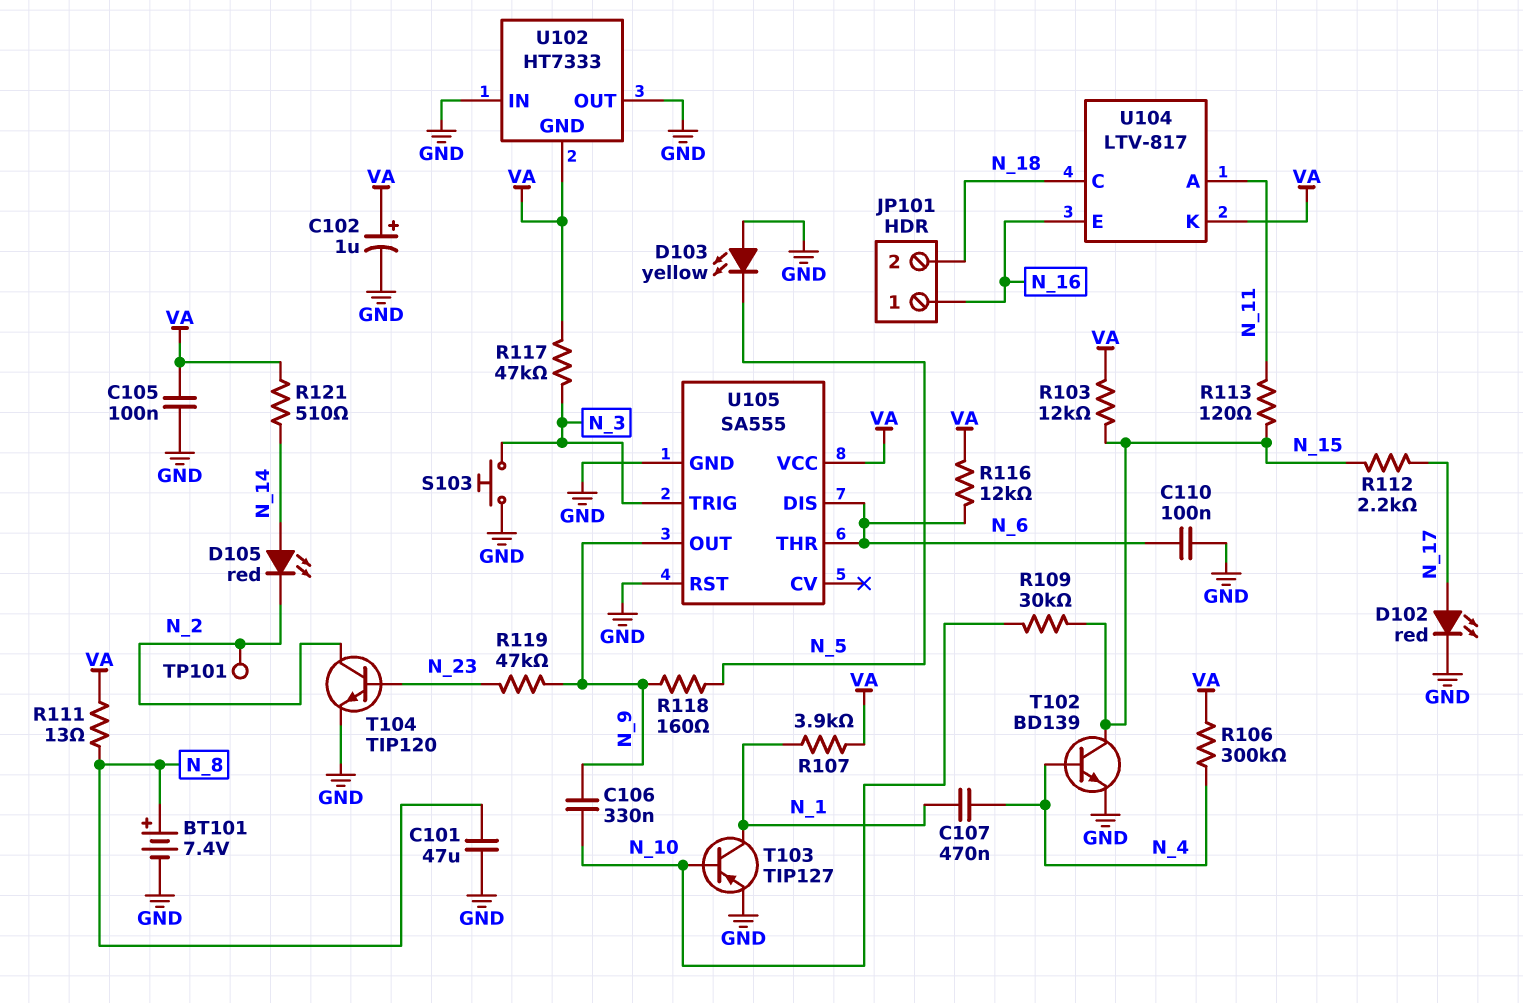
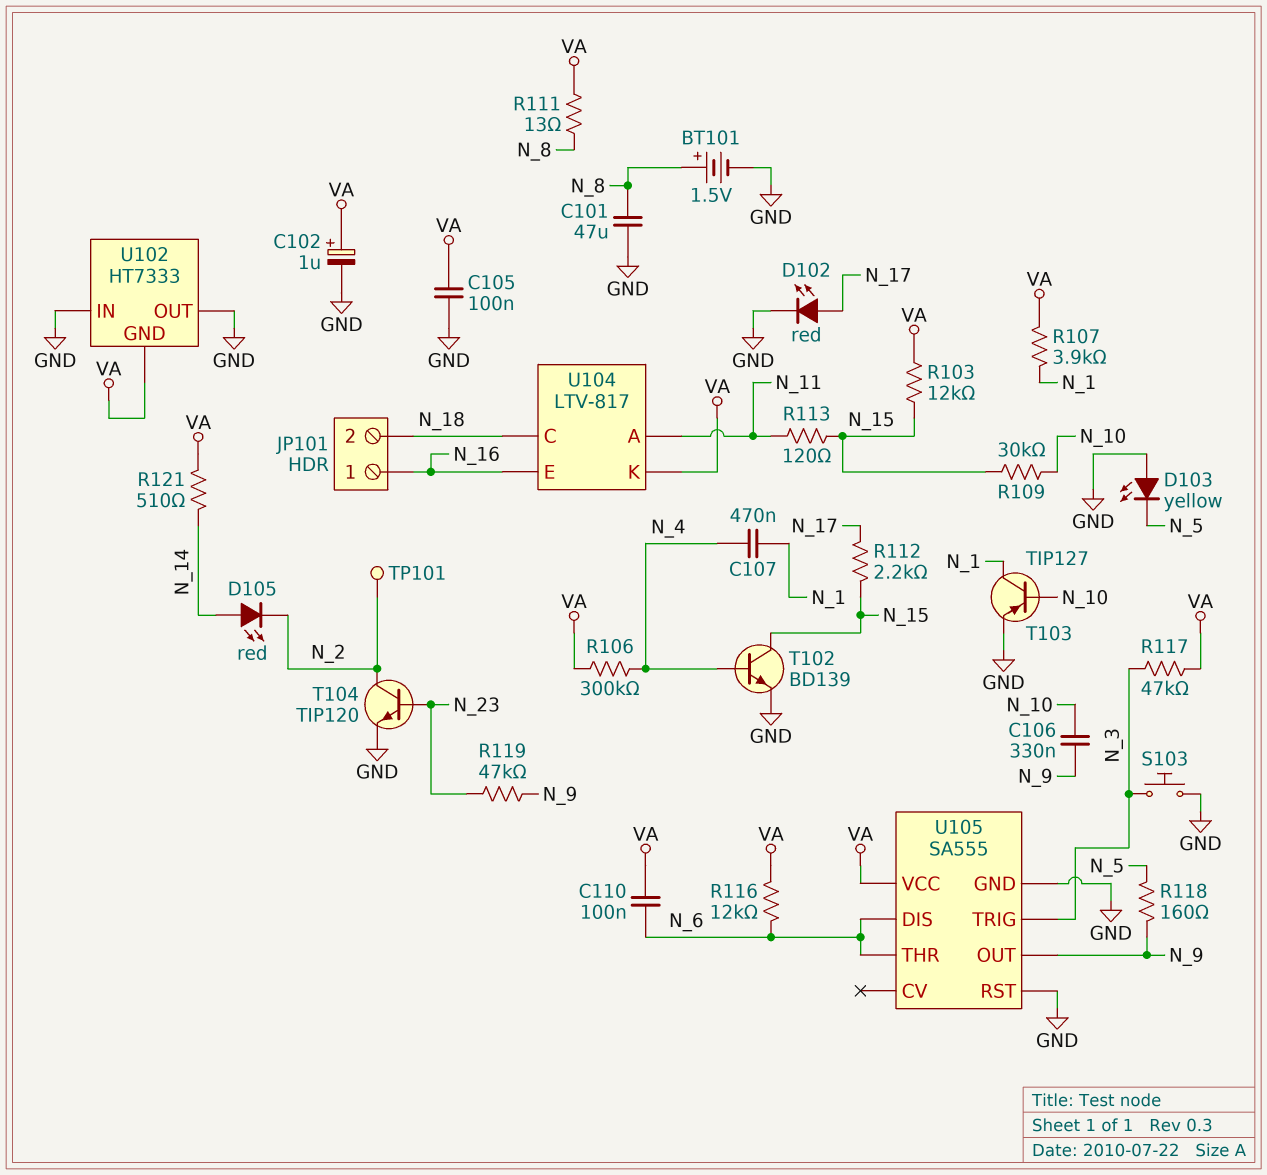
BT101: 7.4V (plus N_8, minus GND) -> 1.5V (plus N_8, minus GND)
C110: 100nF (GND, N_6) -> 100nF (N_6, VA)

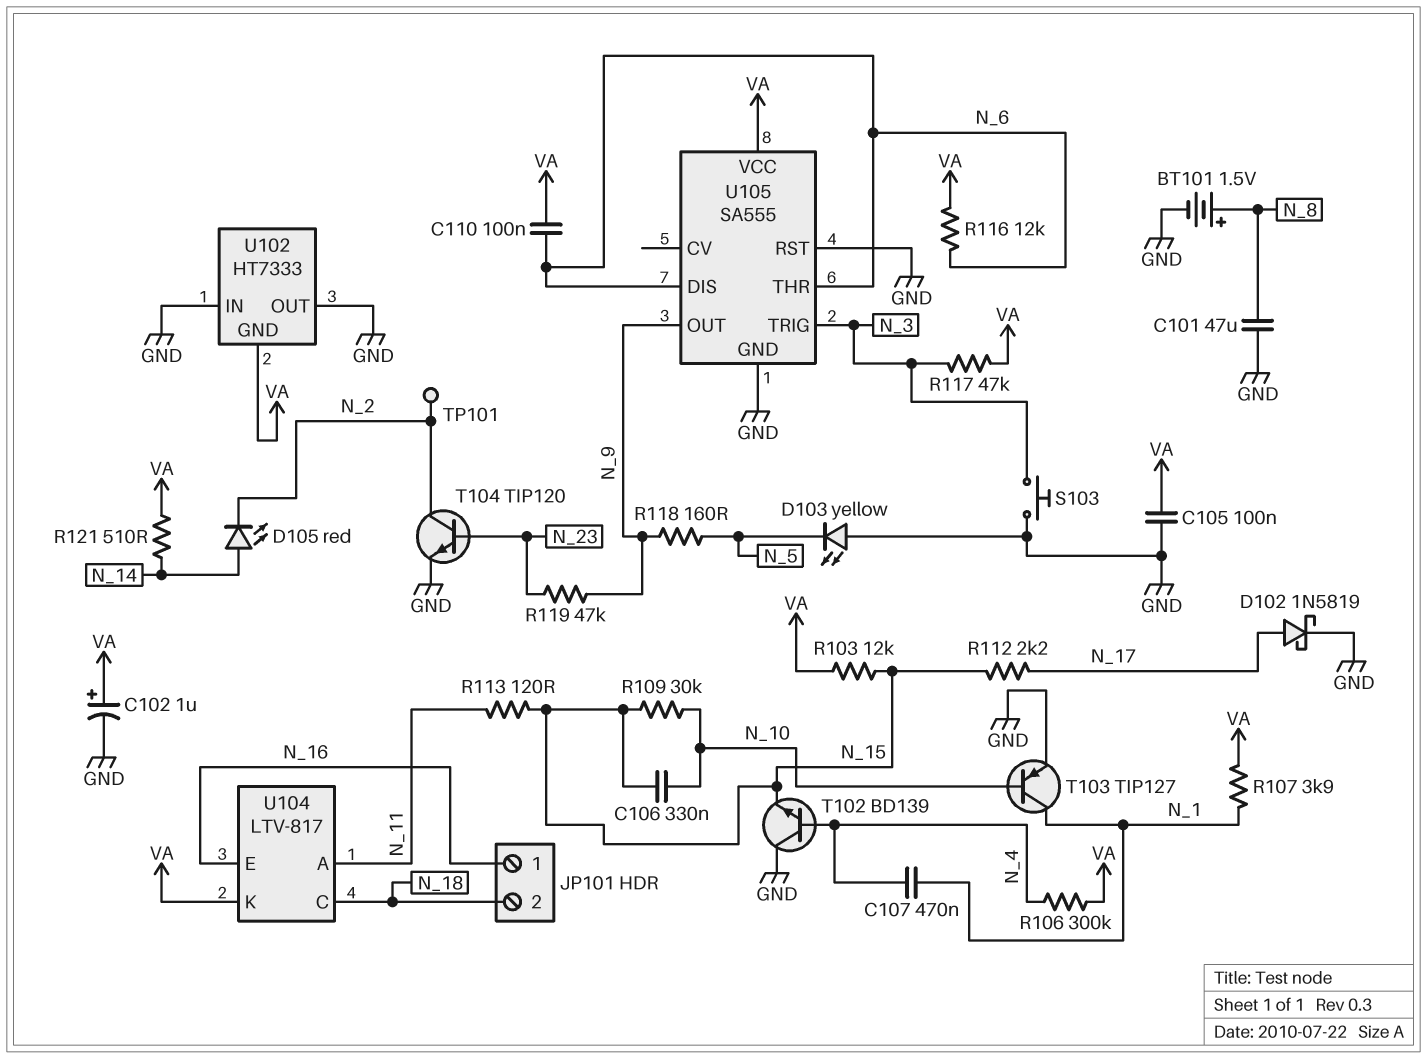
C106: 330nF (N_9, N_10) -> 330nF (N_10, N_15)
D102: LED red (A N_17, K GND) -> schottky 1N5819 (A N_17, K GND)
R111: 13 (N_8, VA) -> none
T102: NPN BD139 (B N_4, C N_15, E GND) -> NPN BD139 (B N_4, C GND, E N_15)

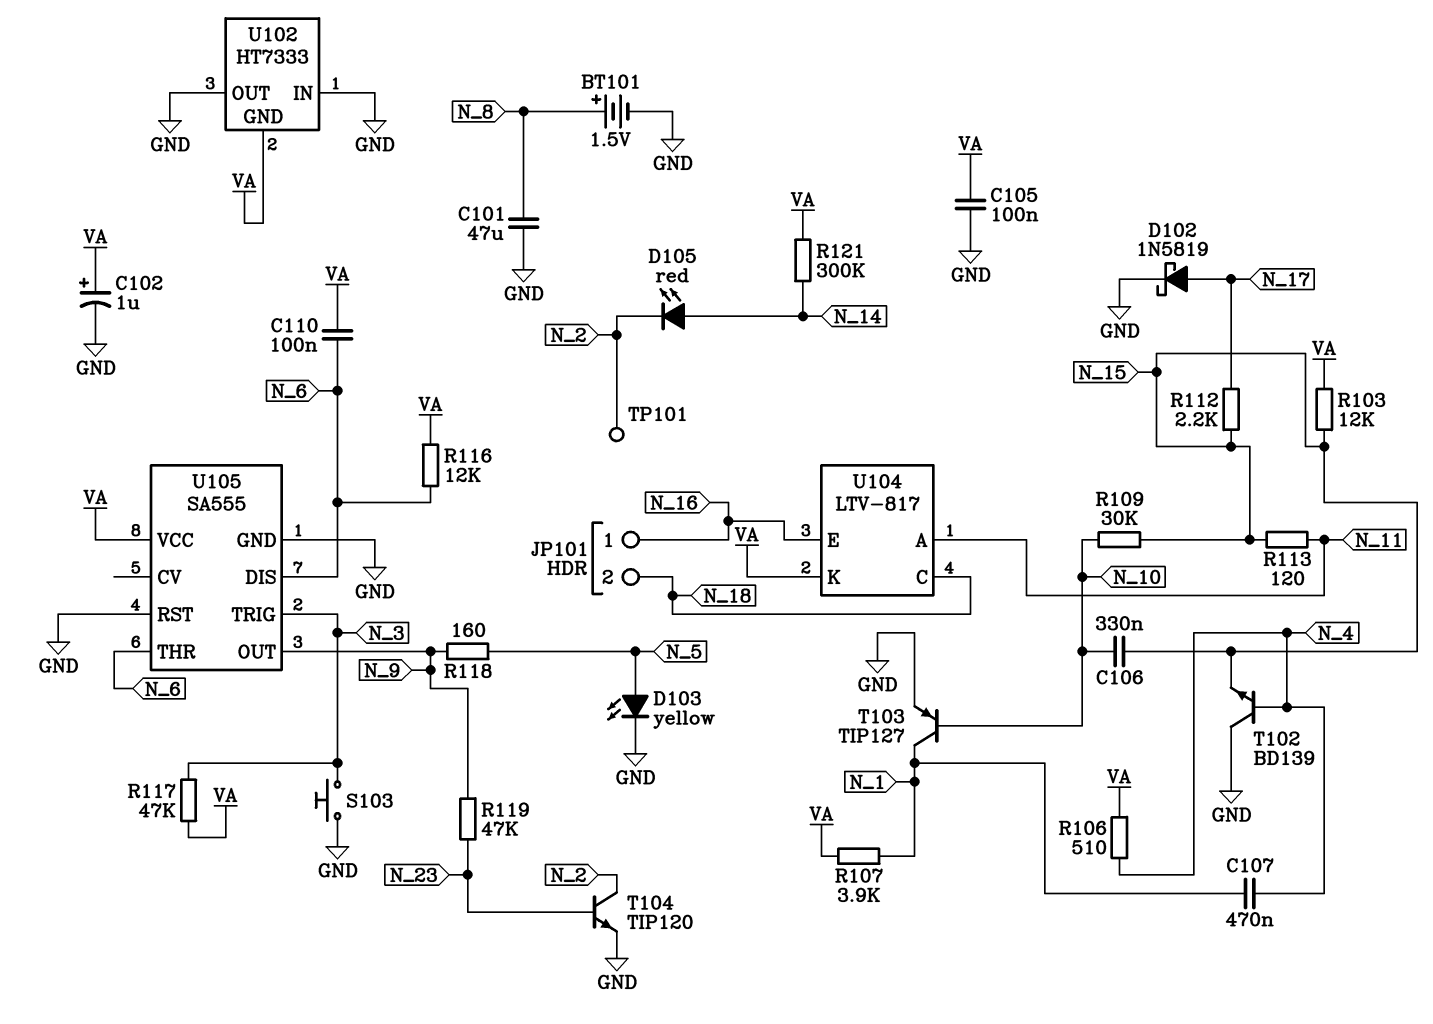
D103: LED yellow (A GND, K N_5) -> LED yellow (A N_5, K GND)
R106: 300k (N_4, VA) -> 510 (N_4, VA)
R121: 510 (N_14, VA) -> 300k (N_14, VA)

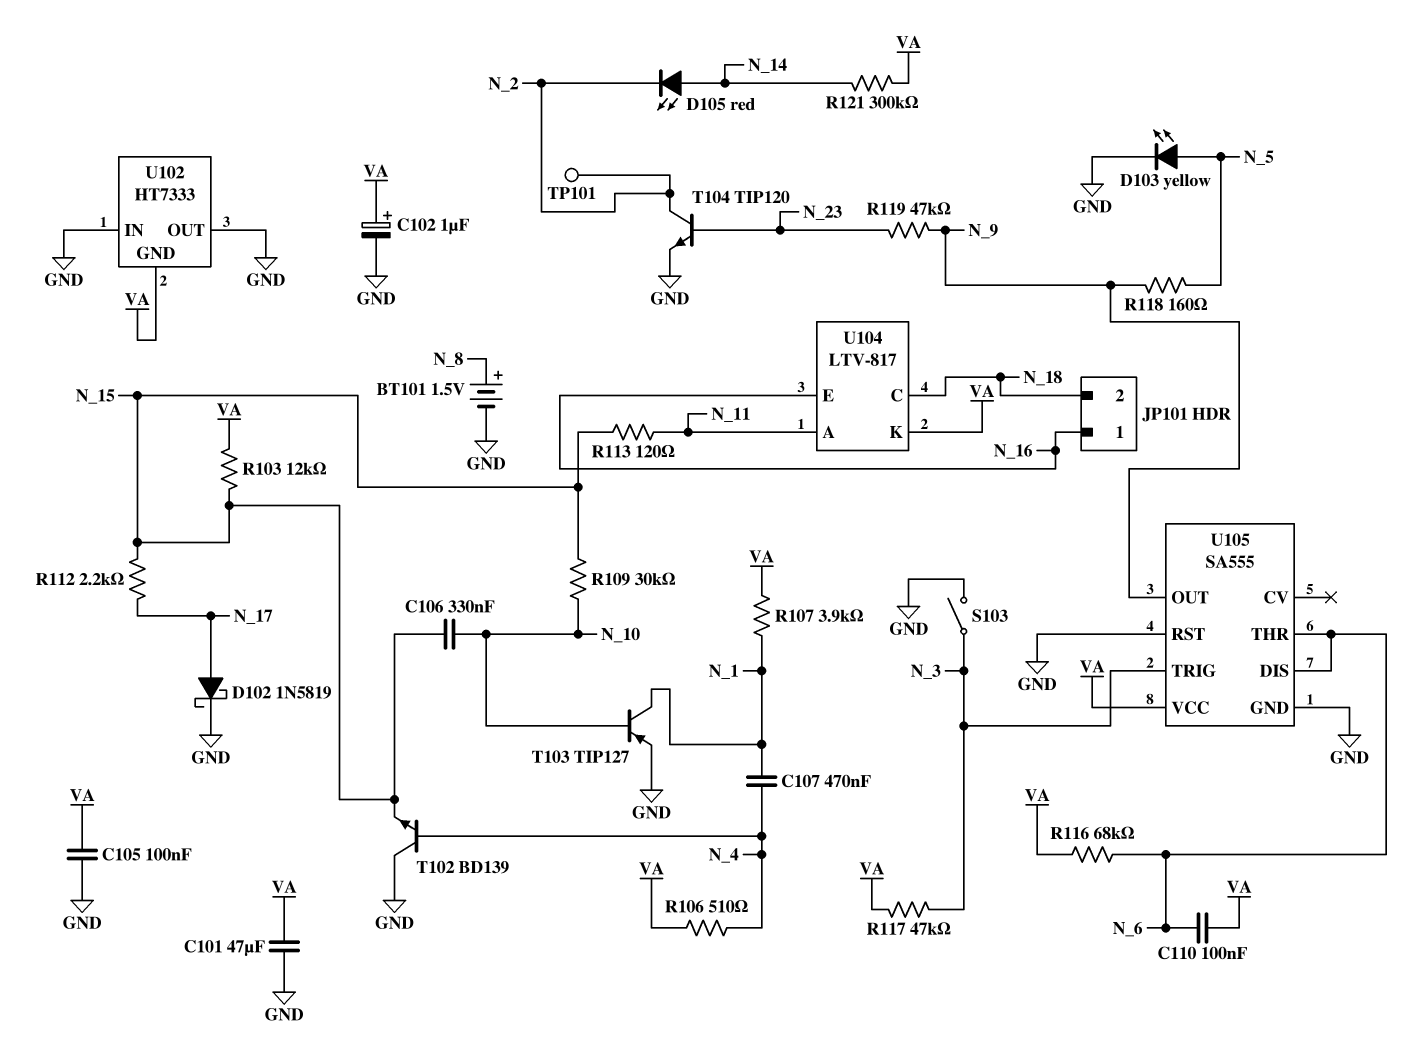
C101: 47uF (GND, N_8) -> 47uF (GND, VA)
R116: 12k (N_6, VA) -> 68k (N_6, VA)
S103: button (GND, N_3) -> switch (GND, N_3)

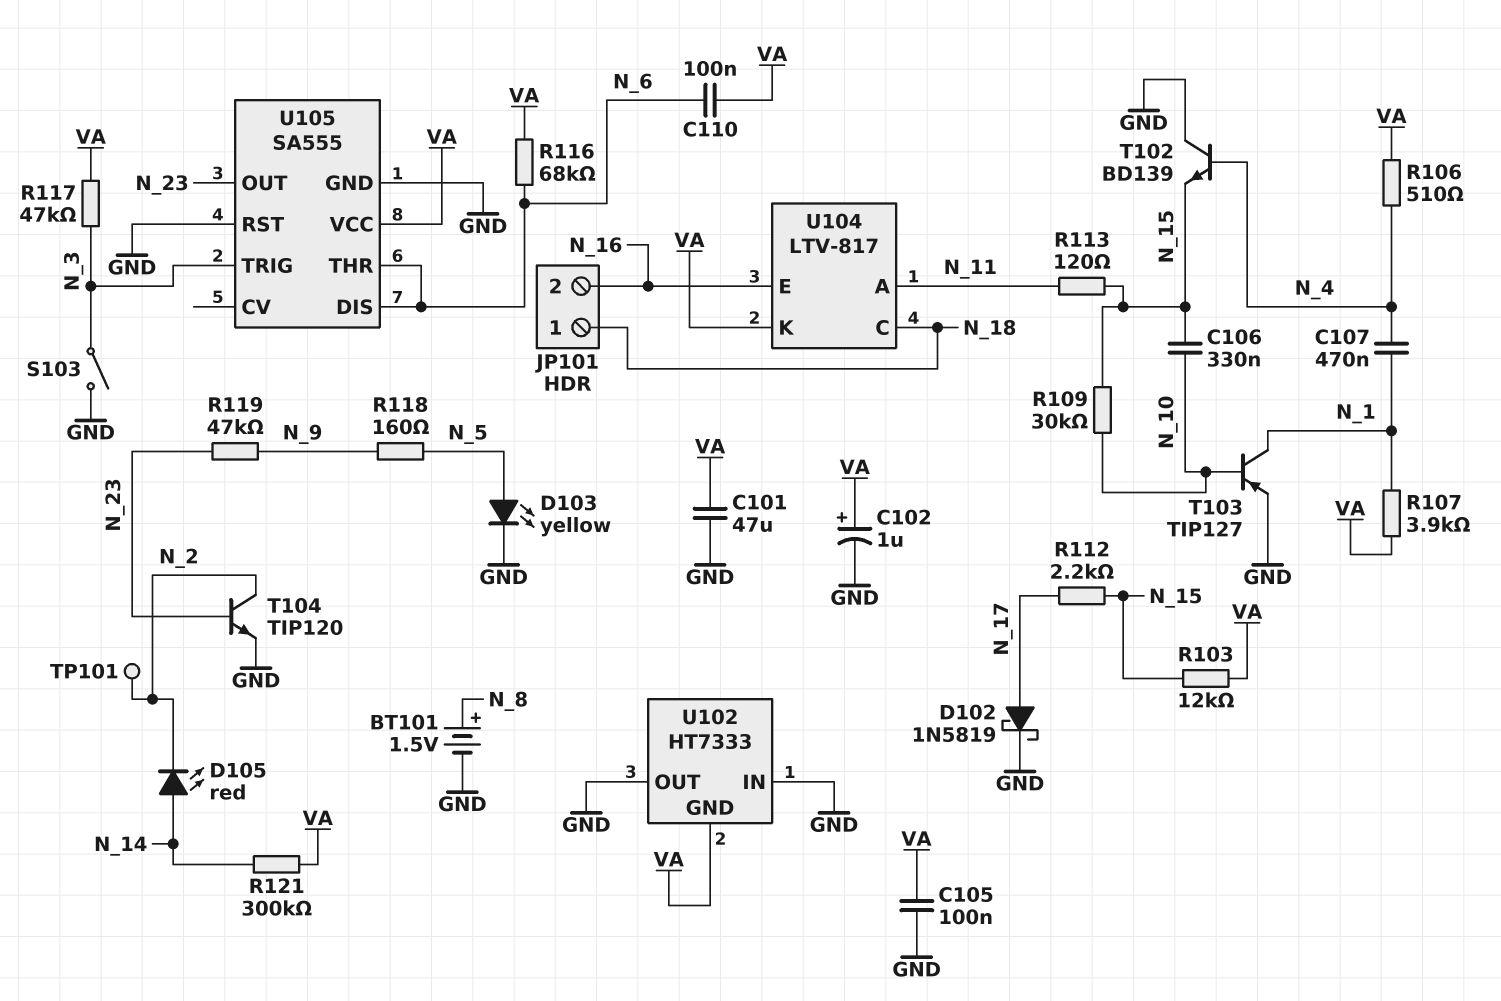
JP101 pin 1: N_16 -> N_18
JP101 pin 2: N_18 -> N_16
U105 pin OUT: N_9 -> N_23

